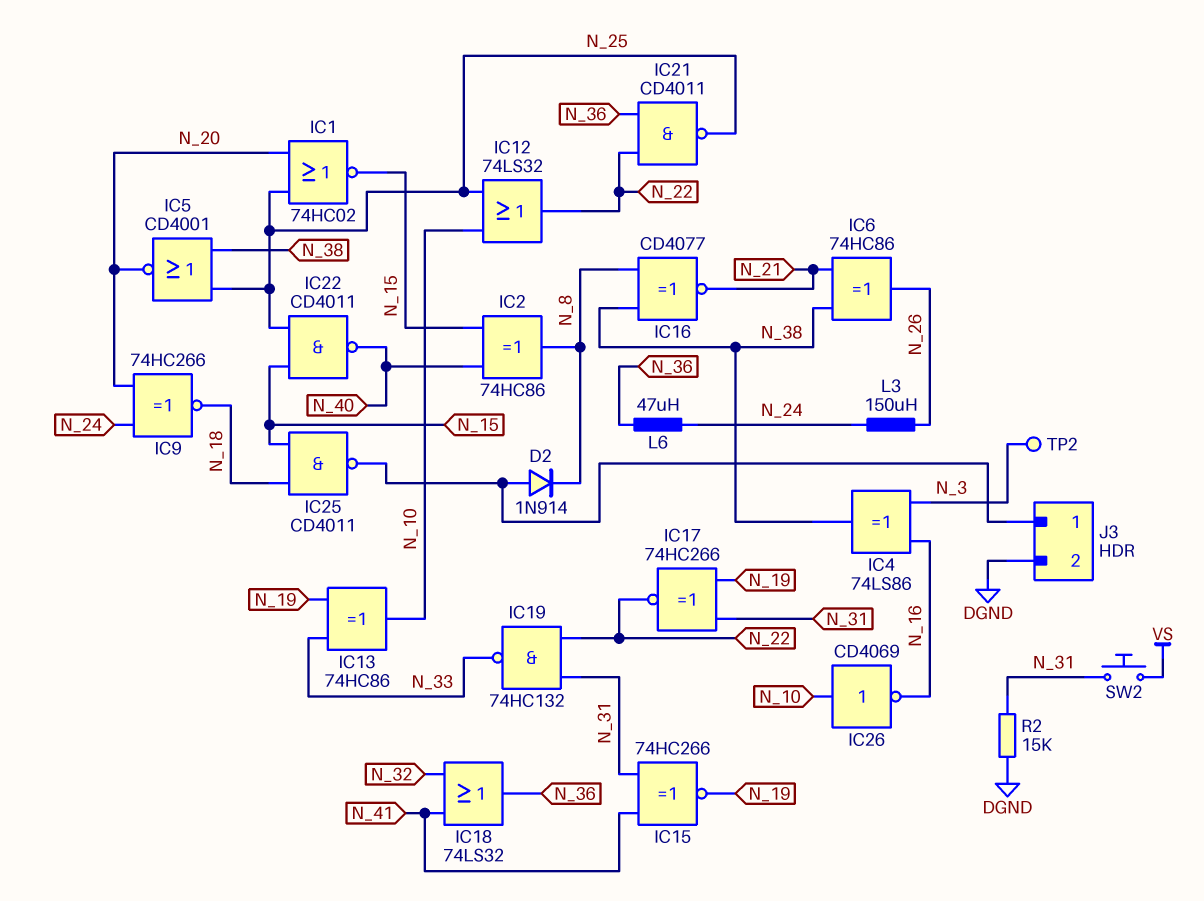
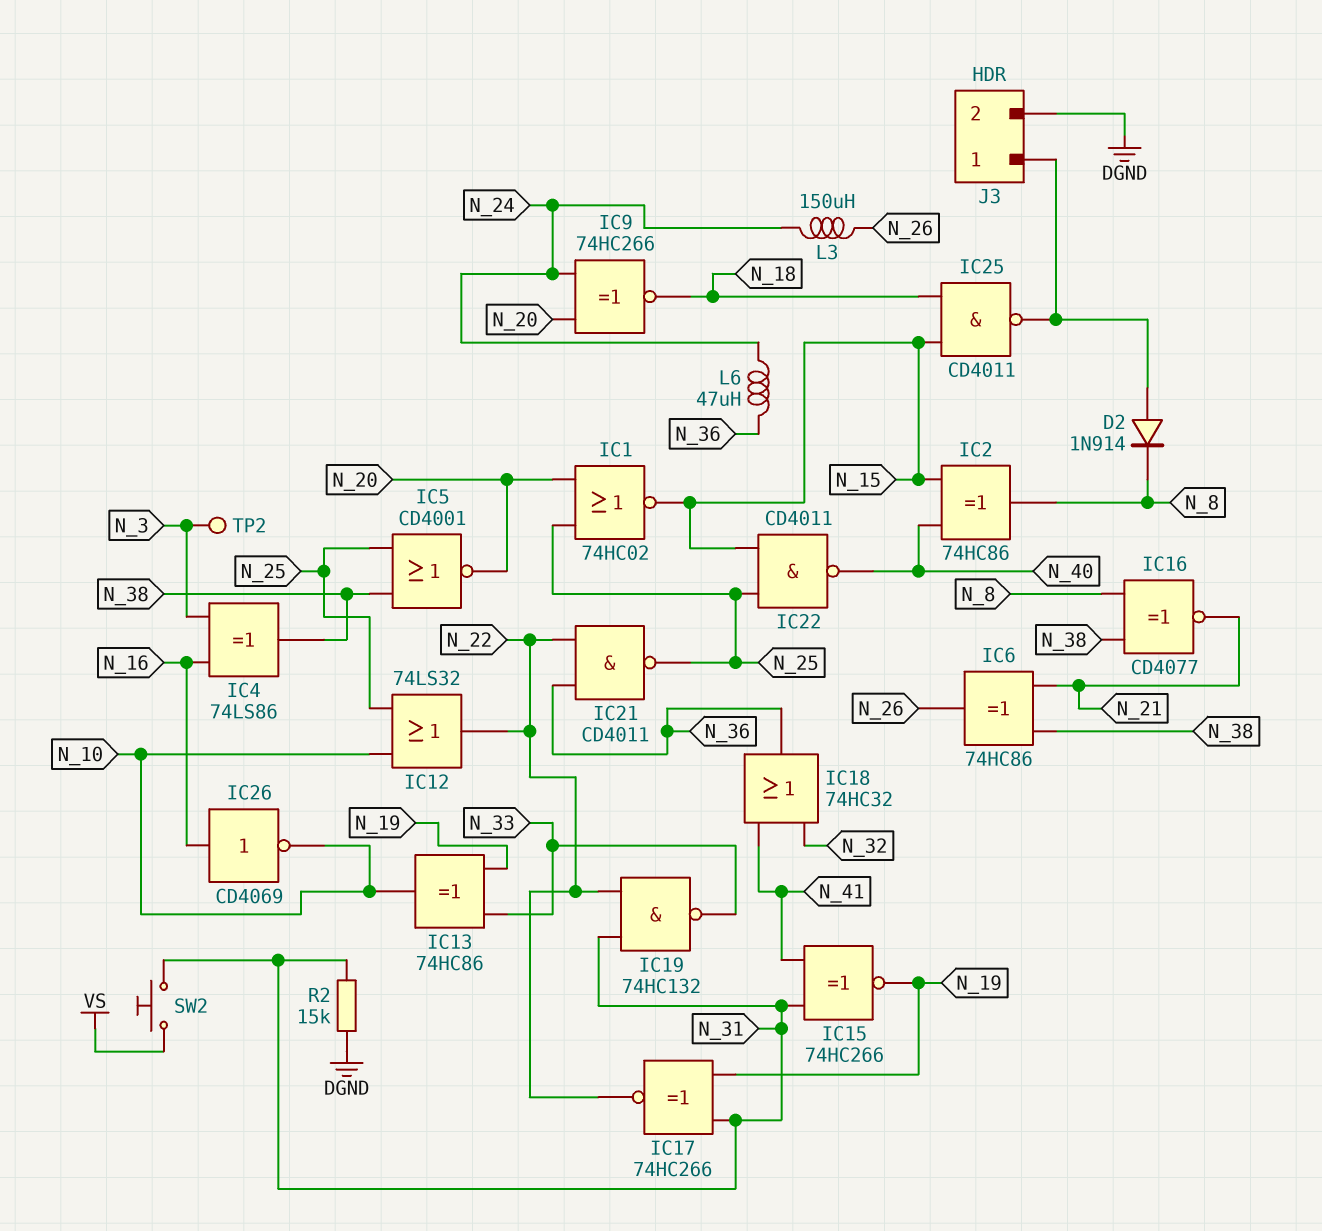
IC18: OR 74LS32 (in N_32, in N_41, out N_36) -> OR 74HC32 (in N_32, in N_41, out N_36)
IC26: NOT CD4069 (in N_10, out N_16) -> NOT CD4069 (in N_16, out N_10)

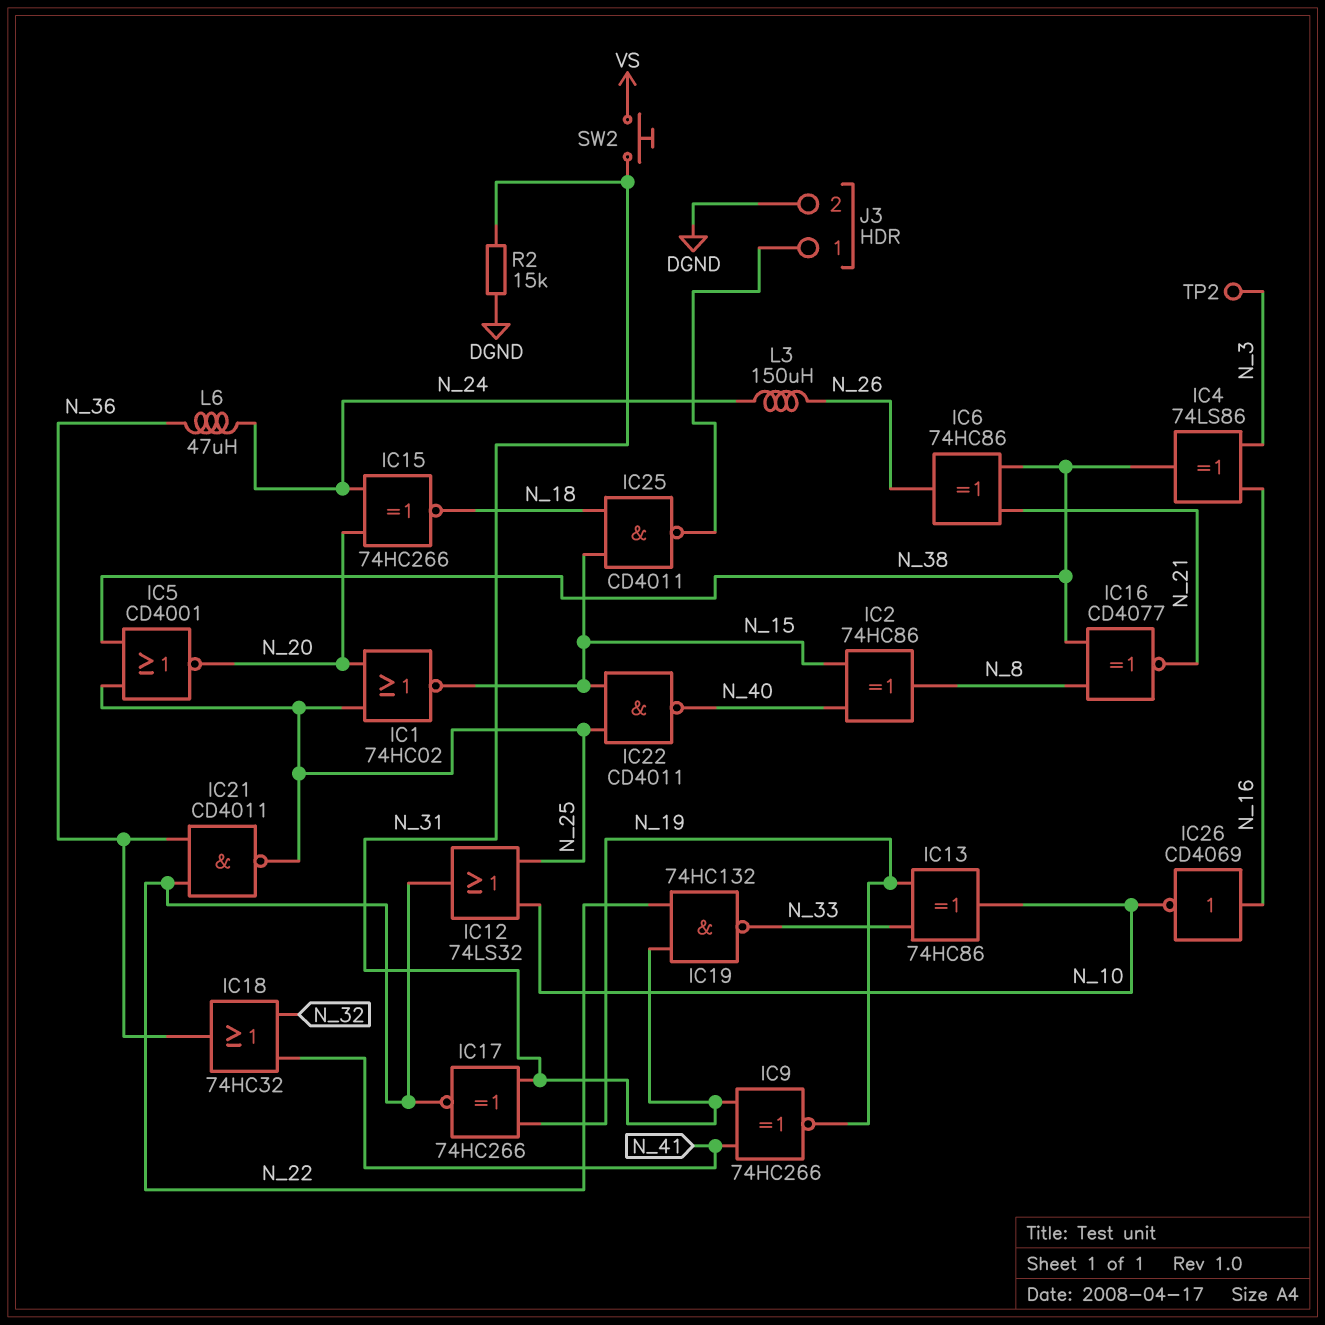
D2: diode 1N914 (A J3/1, K N_8) -> none
IC9: XNOR 74HC266 (in N_20, in N_24, out N_18) -> XNOR 74HC266 (in N_31, in N_41, out N_19)
IC15: XNOR 74HC266 (in N_31, in N_41, out N_19) -> XNOR 74HC266 (in N_20, in N_24, out N_18)

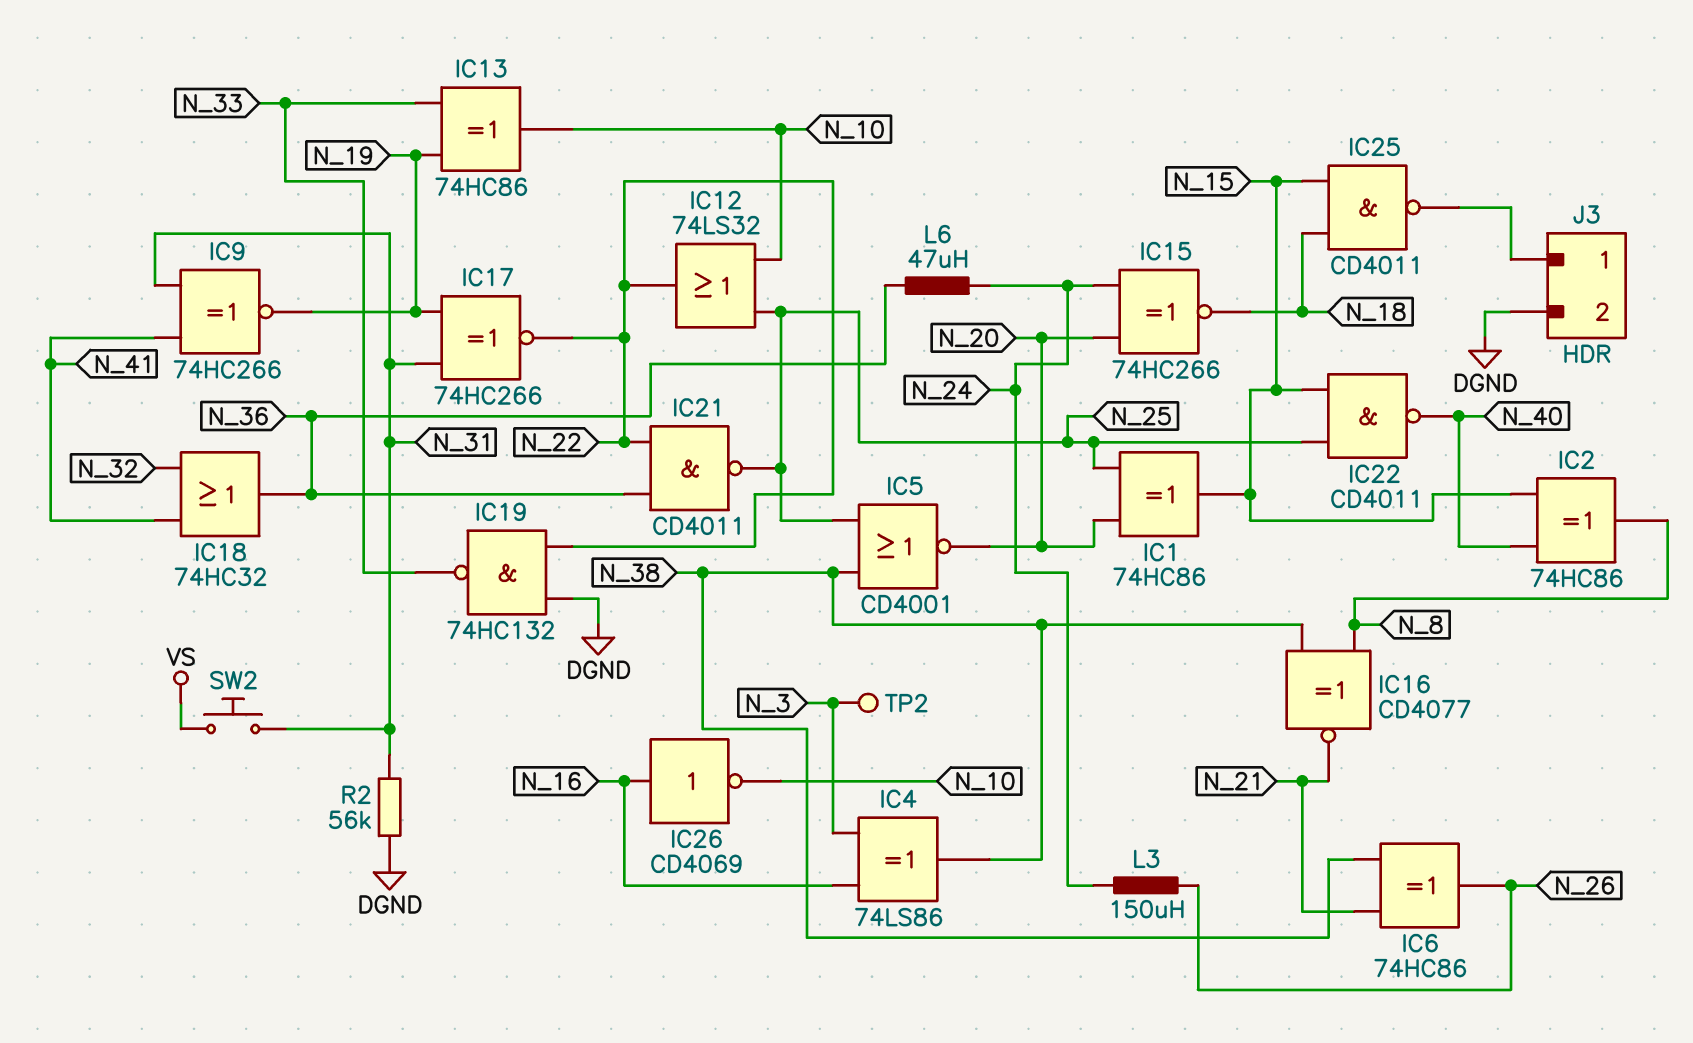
IC1: NOR 74HC02 (in N_20, in N_25, out N_15) -> XOR 74HC86 (in N_20, in N_25, out N_15)
IC19: NAND 74HC132 (in N_22, in N_31, out N_33) -> NAND 74HC132 (in DGND, in N_22, out N_33)
R2: 15k (DGND, N_31) -> 56k (DGND, N_31)

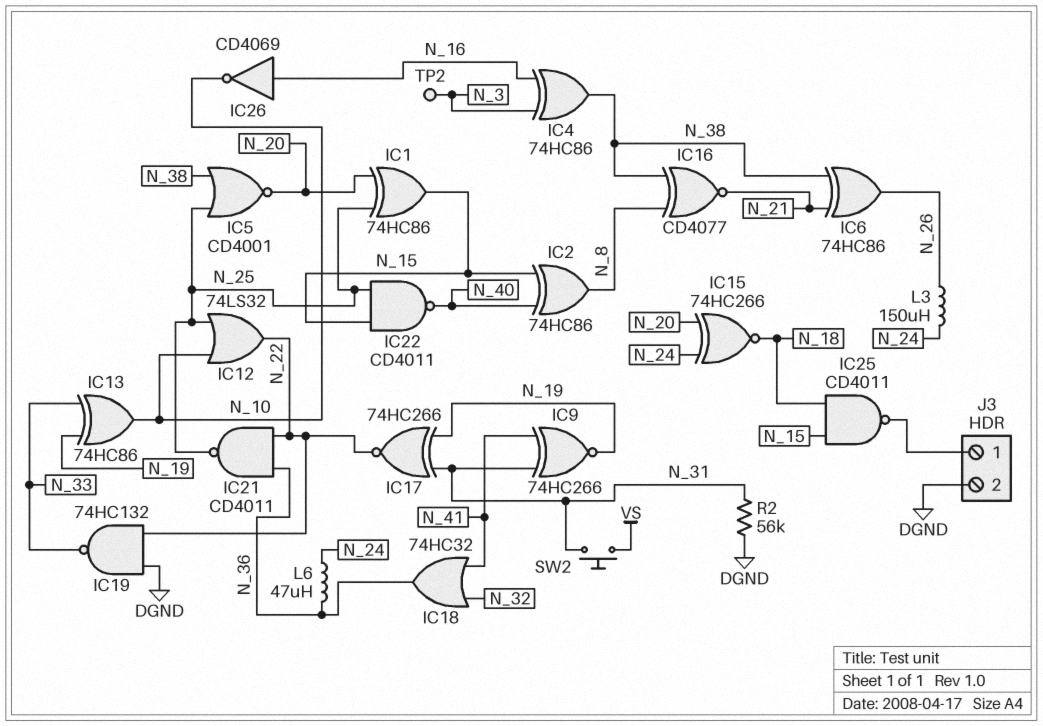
IC4: XOR 74LS86 (in N_3, in N_16, out N_38) -> XOR 74HC86 (in N_3, in N_16, out N_38)

